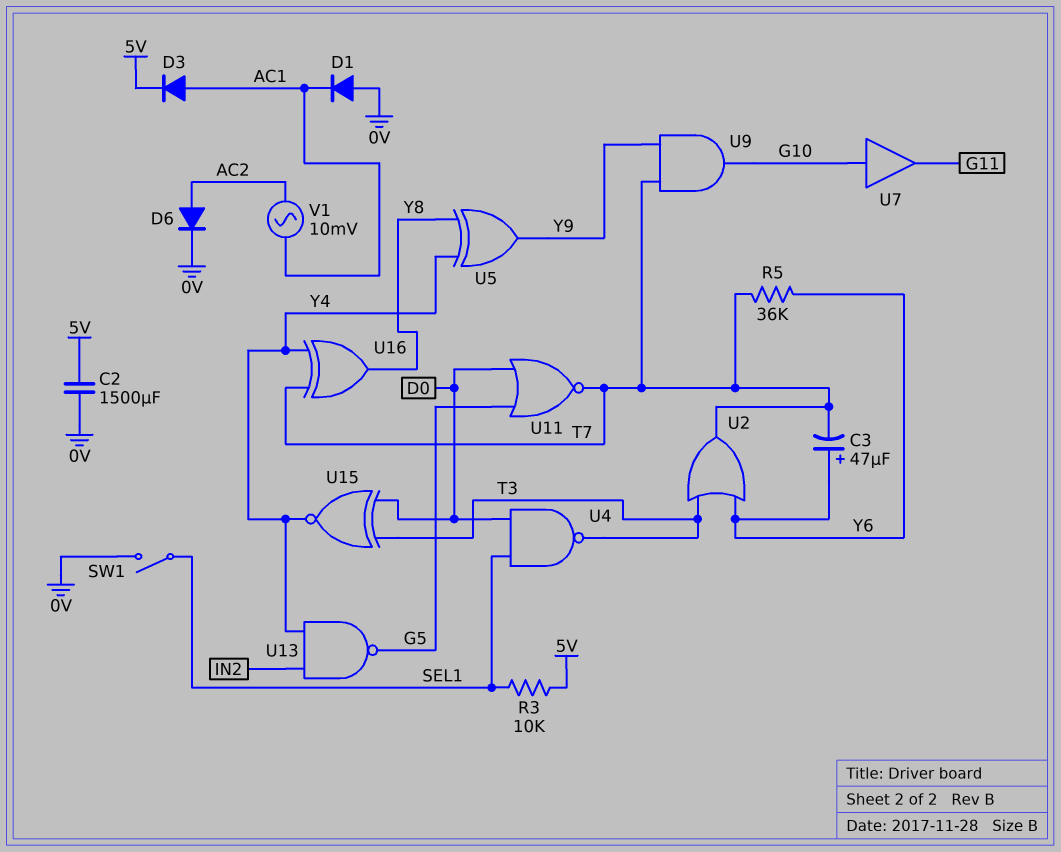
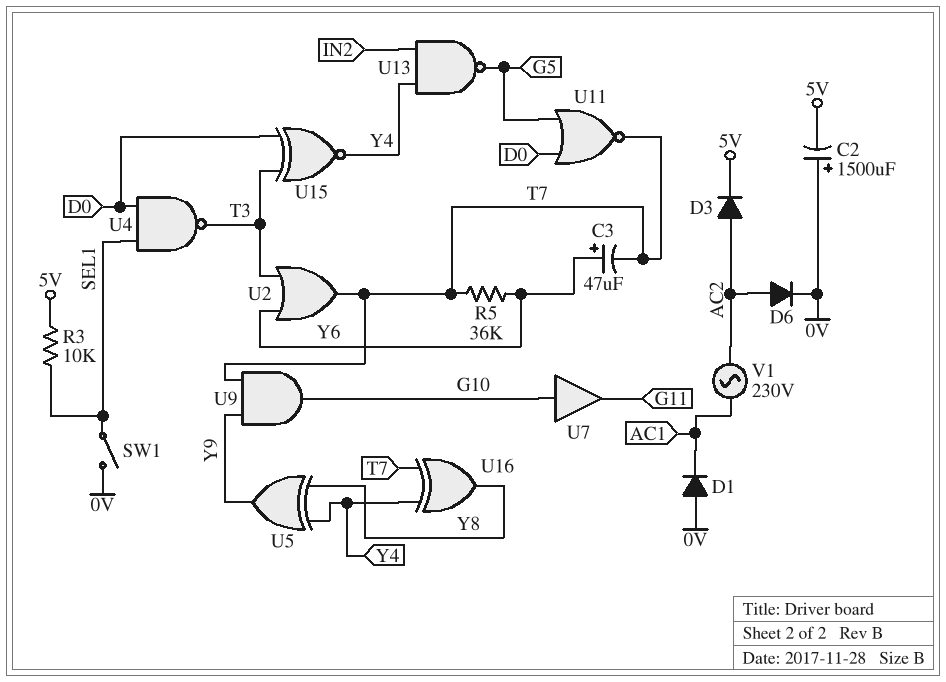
C2: 1500uF (0V, 5V) -> 1500uF (plus 0V, minus 5V)
D3: diode (A AC1, K 5V) -> diode (A AC2, K 5V)
V1: AC 10mV (AC1, AC2) -> AC 230V (AC1, AC2)

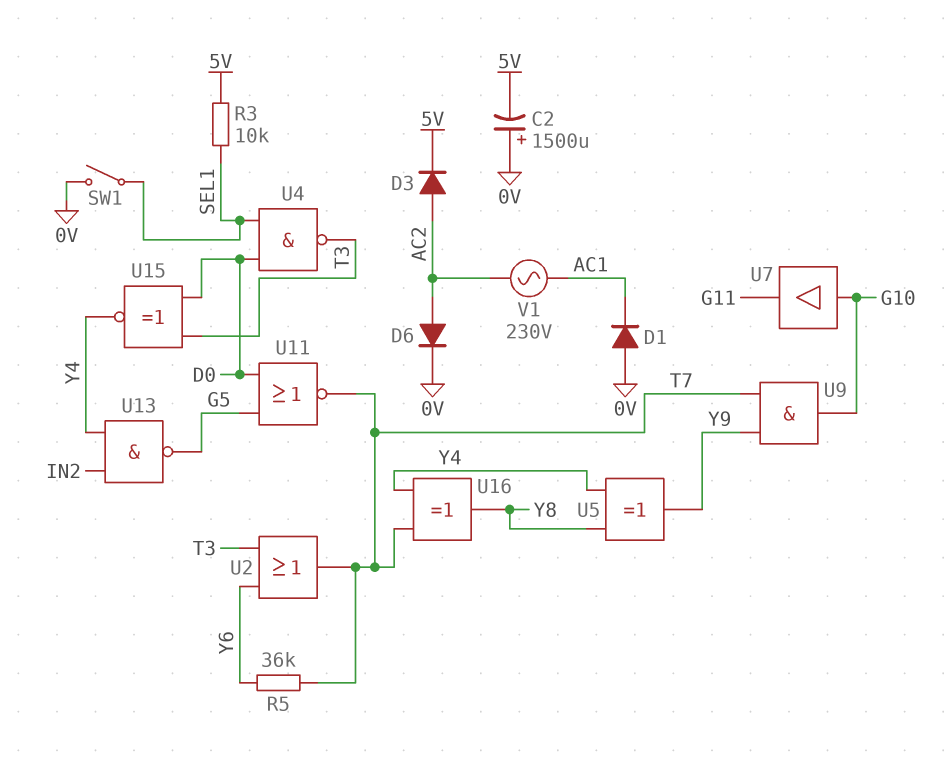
C3: 47uF (plus Y6, minus T7) -> none

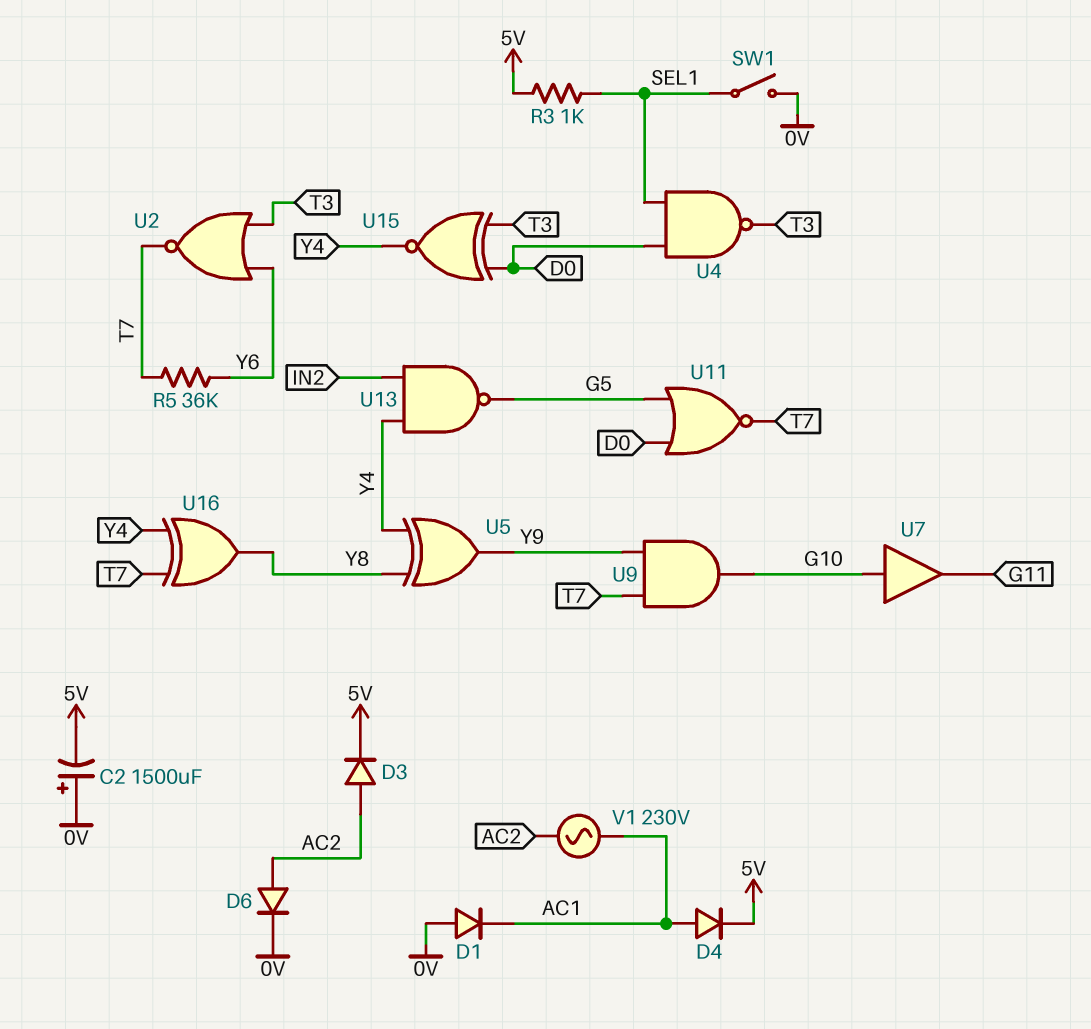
D4: none -> diode (A AC1, K 5V)
R3: 10k (5V, SEL1) -> 1k (5V, SEL1)
U2: OR (in T3, in Y6, out T7) -> NOR (in T3, in Y6, out T7)

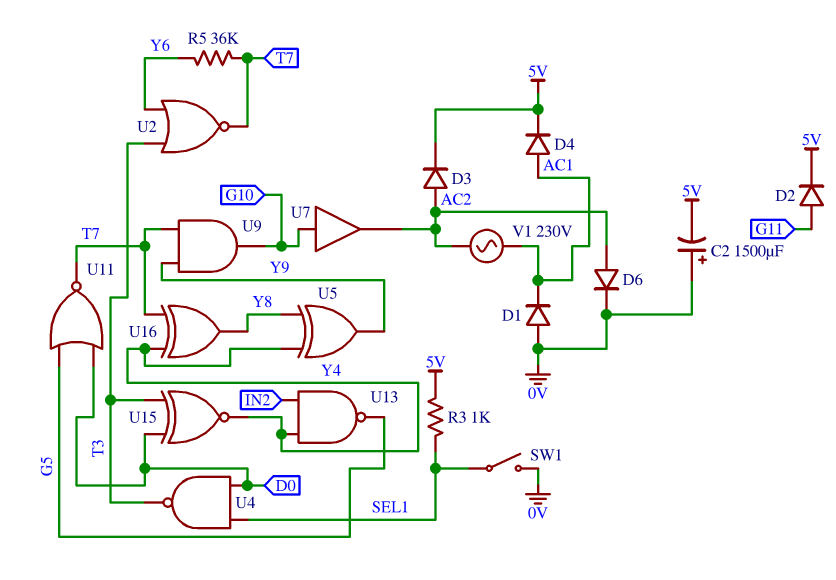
D2: none -> diode (A G11, K 5V)
U7: buffer (in G10, out G11) -> buffer (in G10, out AC2)

